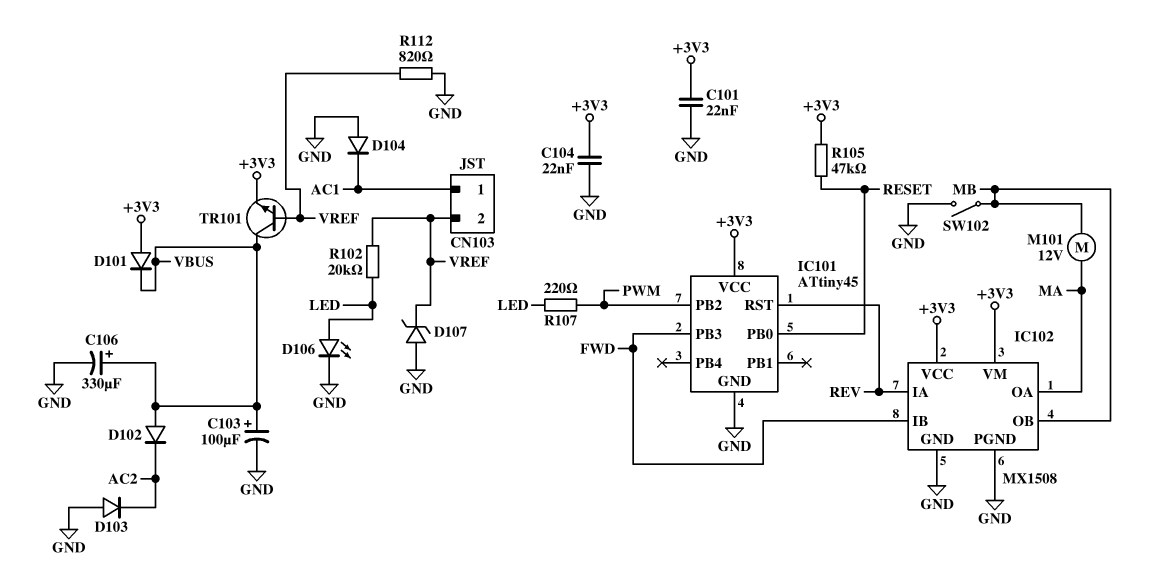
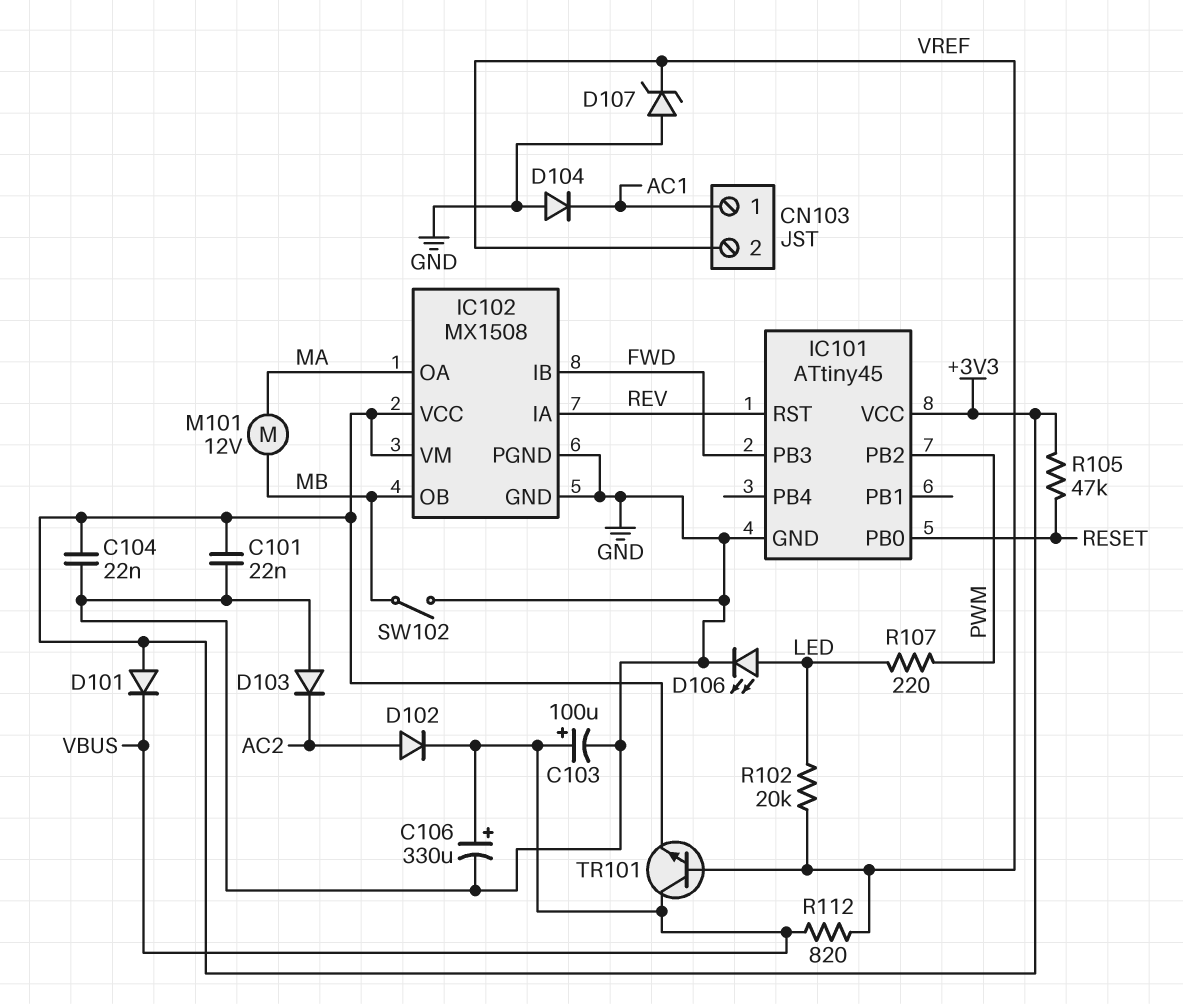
D102: diode (A VBUS, K AC2) -> diode (A AC2, K VBUS)
R112: 820 (GND, VREF) -> 820 (VBUS, VREF)

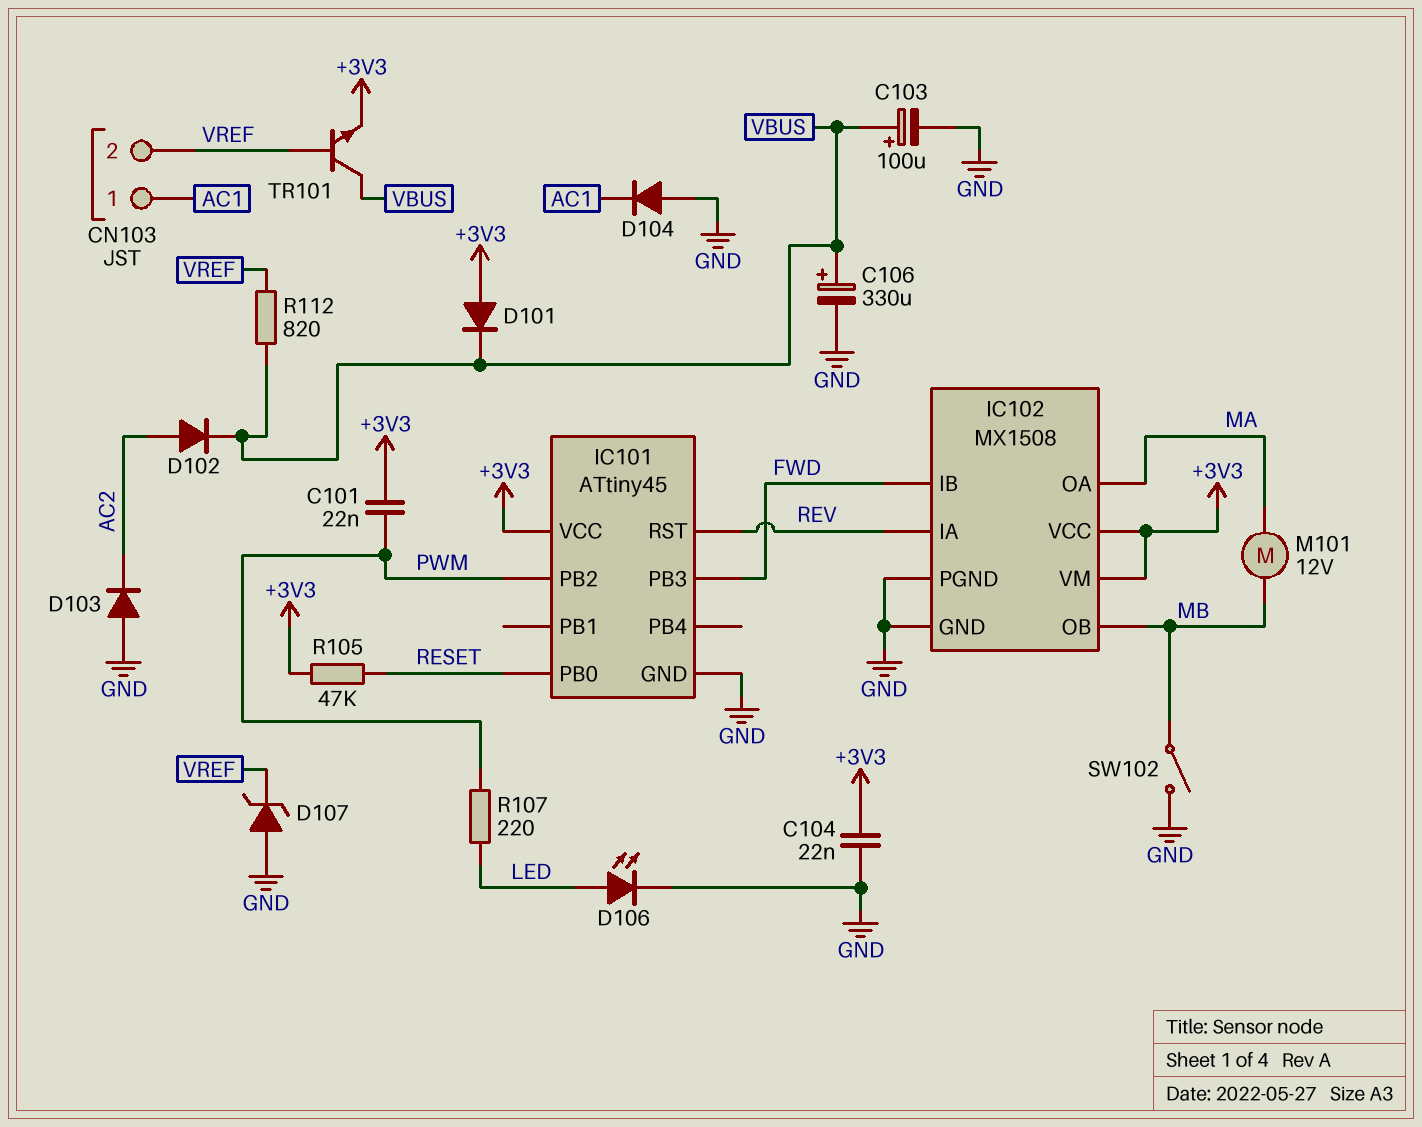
C101: 22nF (+3V3, GND) -> 22nF (+3V3, PWM)
R102: 20k (LED, VREF) -> none

